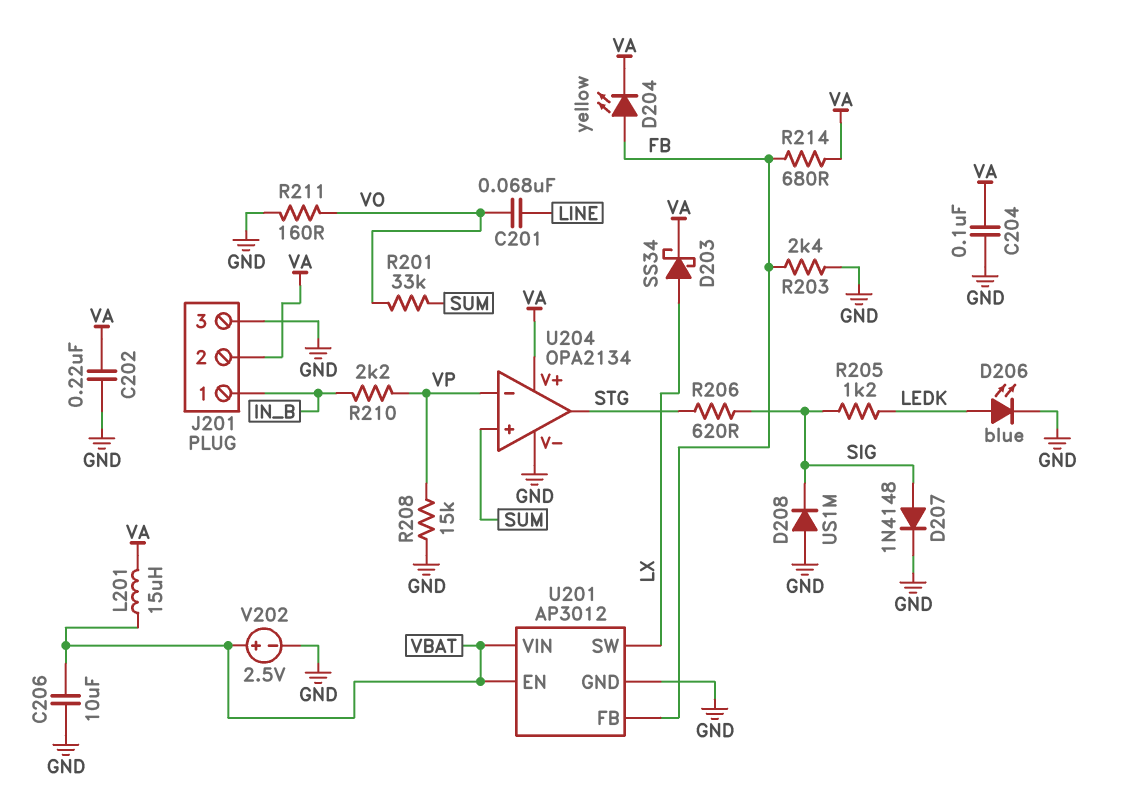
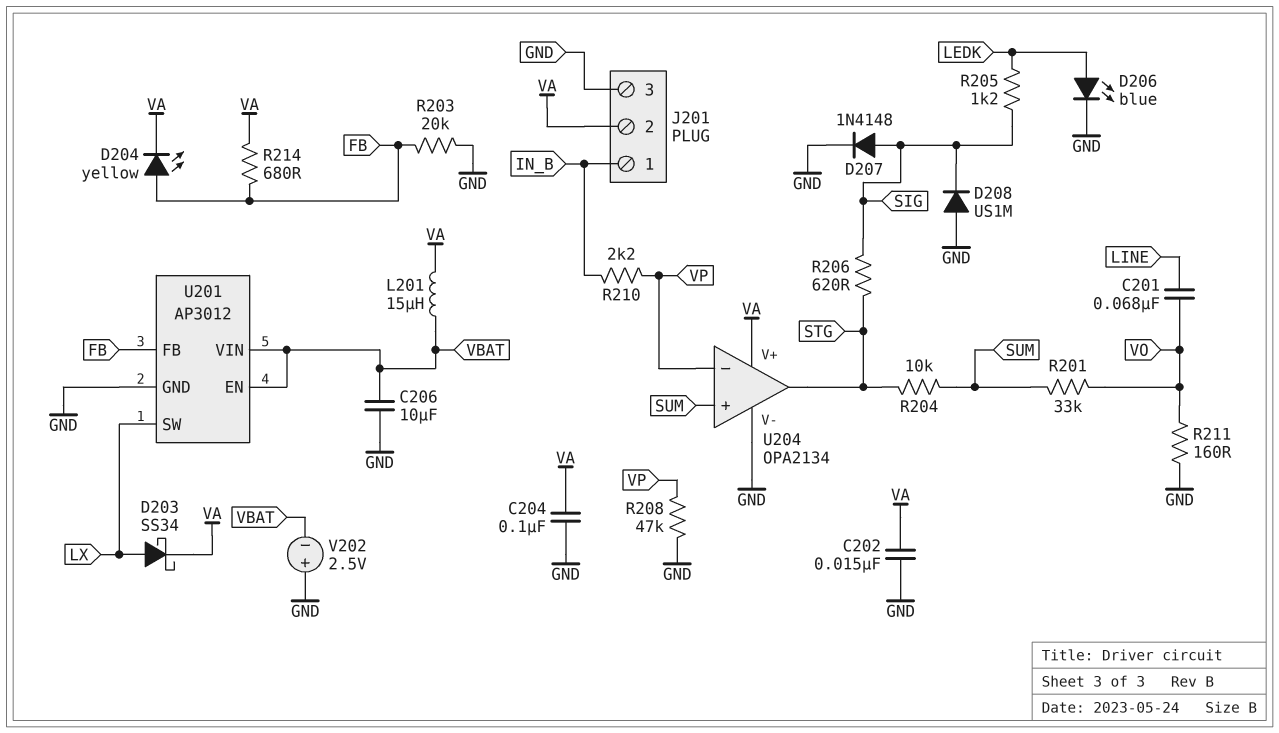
C202: 220nF (GND, VA) -> 15nF (GND, VA)
R203: 2.4k (FB, GND) -> 20k (FB, GND)
R204: none -> 10k (STG, SUM)
R208: 15k (GND, VP) -> 47k (GND, VP)
V202: 2.5V (plus VBAT, minus GND) -> 2.5V (plus GND, minus VBAT)

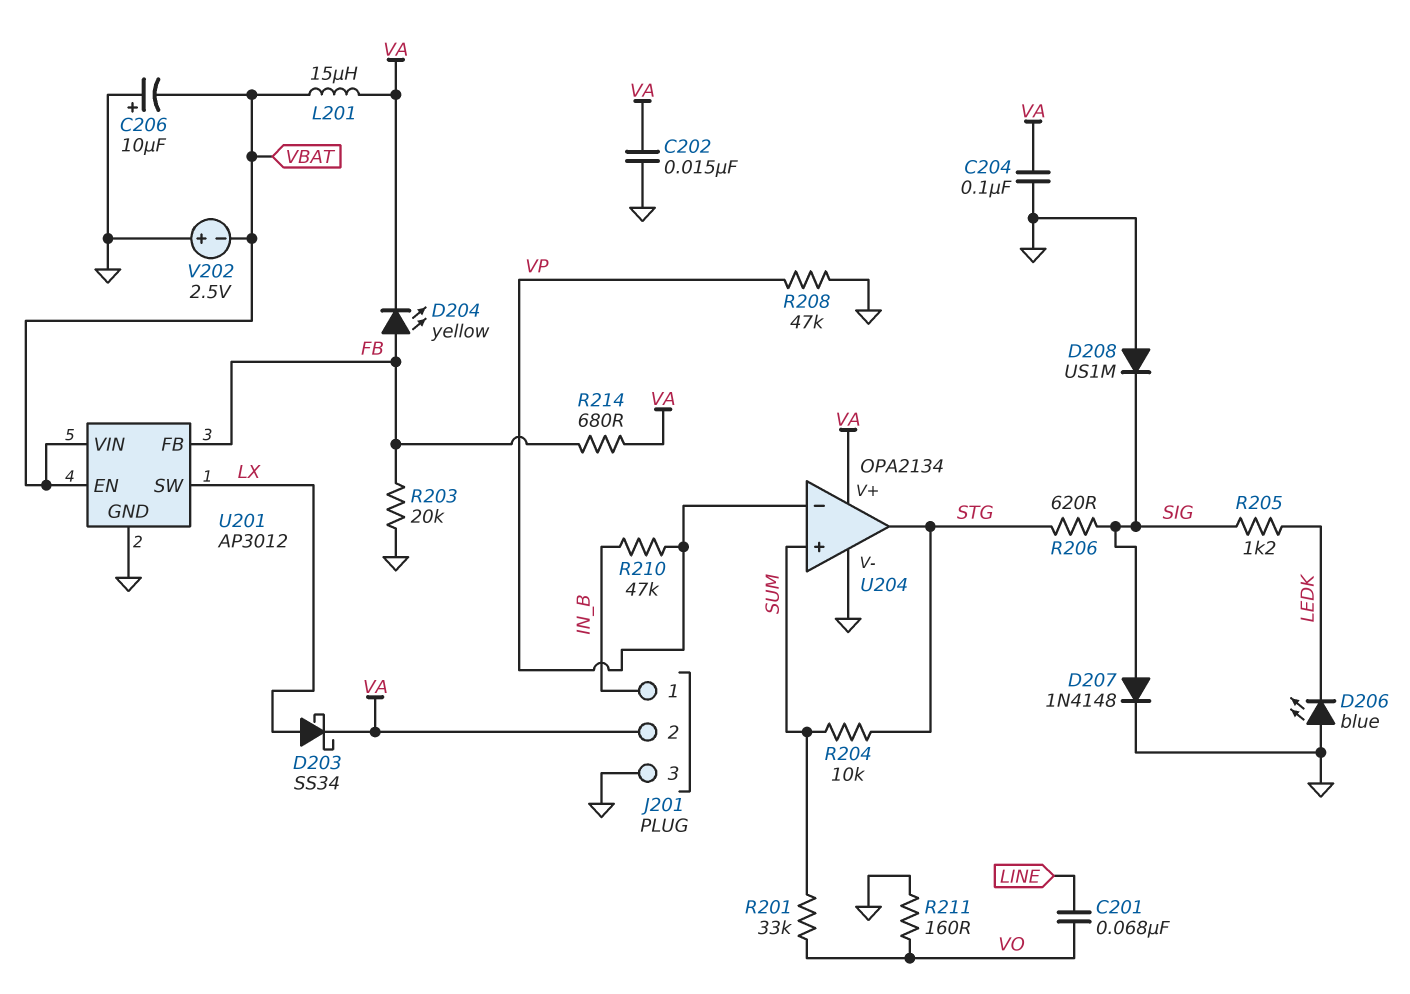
C206: 10uF (GND, VBAT) -> 10uF (plus GND, minus VBAT)
D206: LED blue (A LEDK, K GND) -> LED blue (A GND, K LEDK)
R210: 2.2k (IN_B, VP) -> 47k (IN_B, VP)

